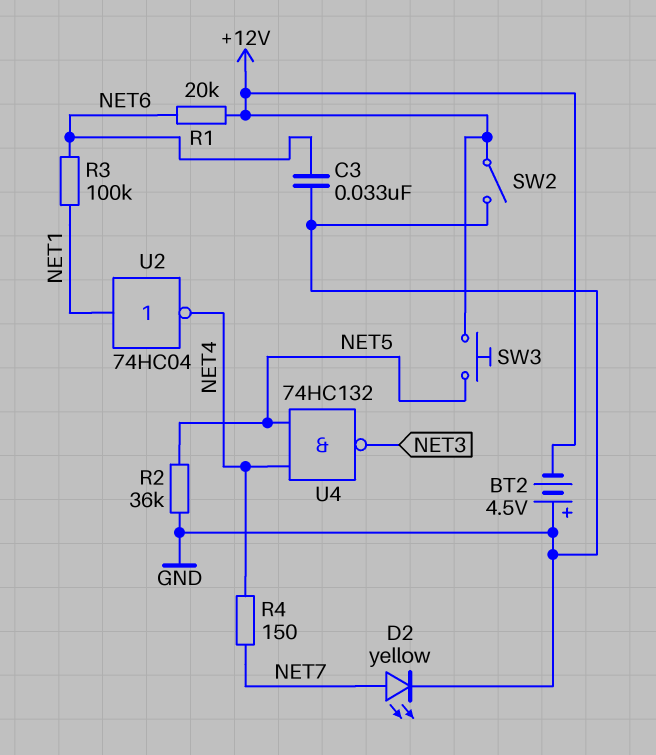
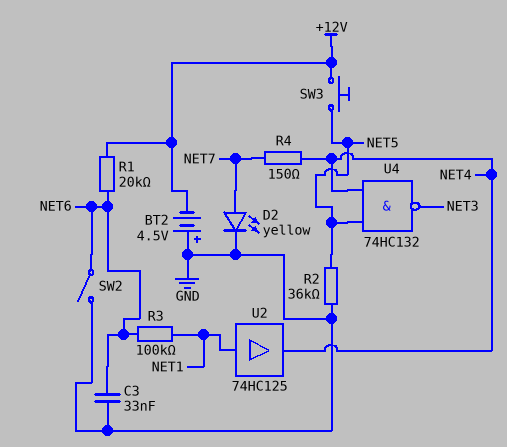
SW2: switch (+12V, GND) -> switch (GND, NET6)
U2: NOT 74HC04 (in NET1, out NET4) -> buffer 74HC125 (in NET1, out NET4)

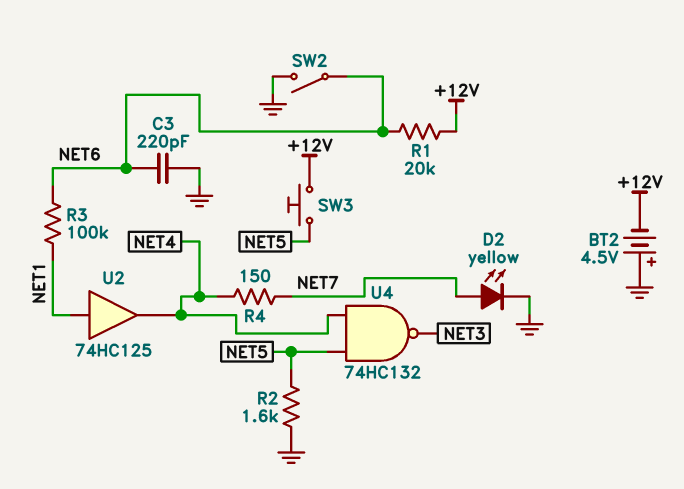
C3: 33nF (GND, NET6) -> 220pF (GND, NET6)
R2: 36k (GND, NET5) -> 1.6k (GND, NET5)

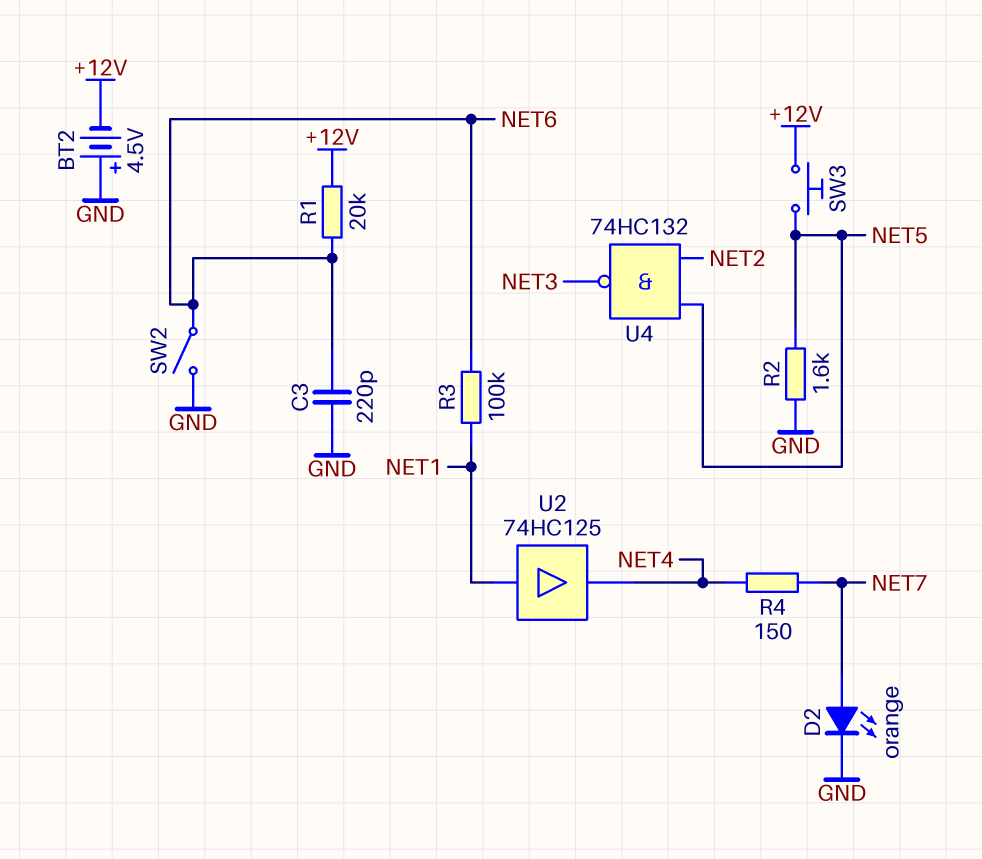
D2: LED yellow (A NET7, K GND) -> LED orange (A NET7, K GND)
U4: NAND 74HC132 (in NET4, in NET5, out NET3) -> NAND 74HC132 (in NET2, in NET5, out NET3)

